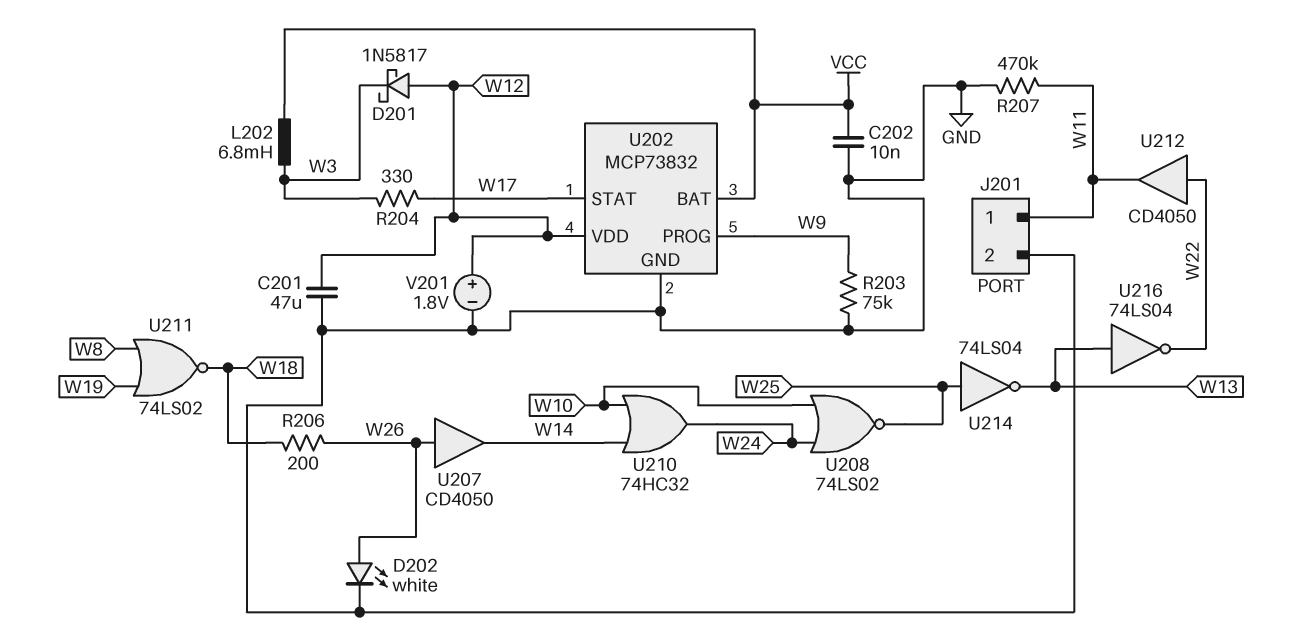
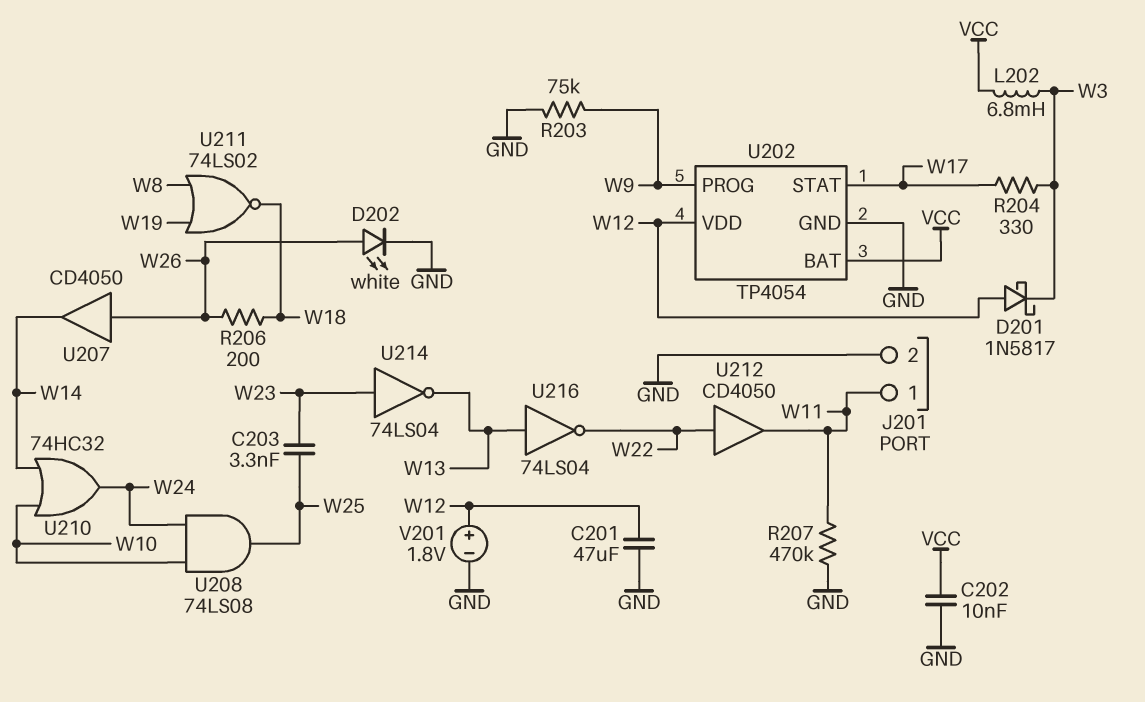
C203: none -> 3.3nF (W23, W25)
U202: MCP73832 -> TP4054
U208: NOR 74LS02 (in W10, in W24, out W25) -> AND 74LS08 (in W10, in W24, out W25)
U214: NOT 74LS04 (in W25, out W13) -> NOT 74LS04 (in W23, out W13)

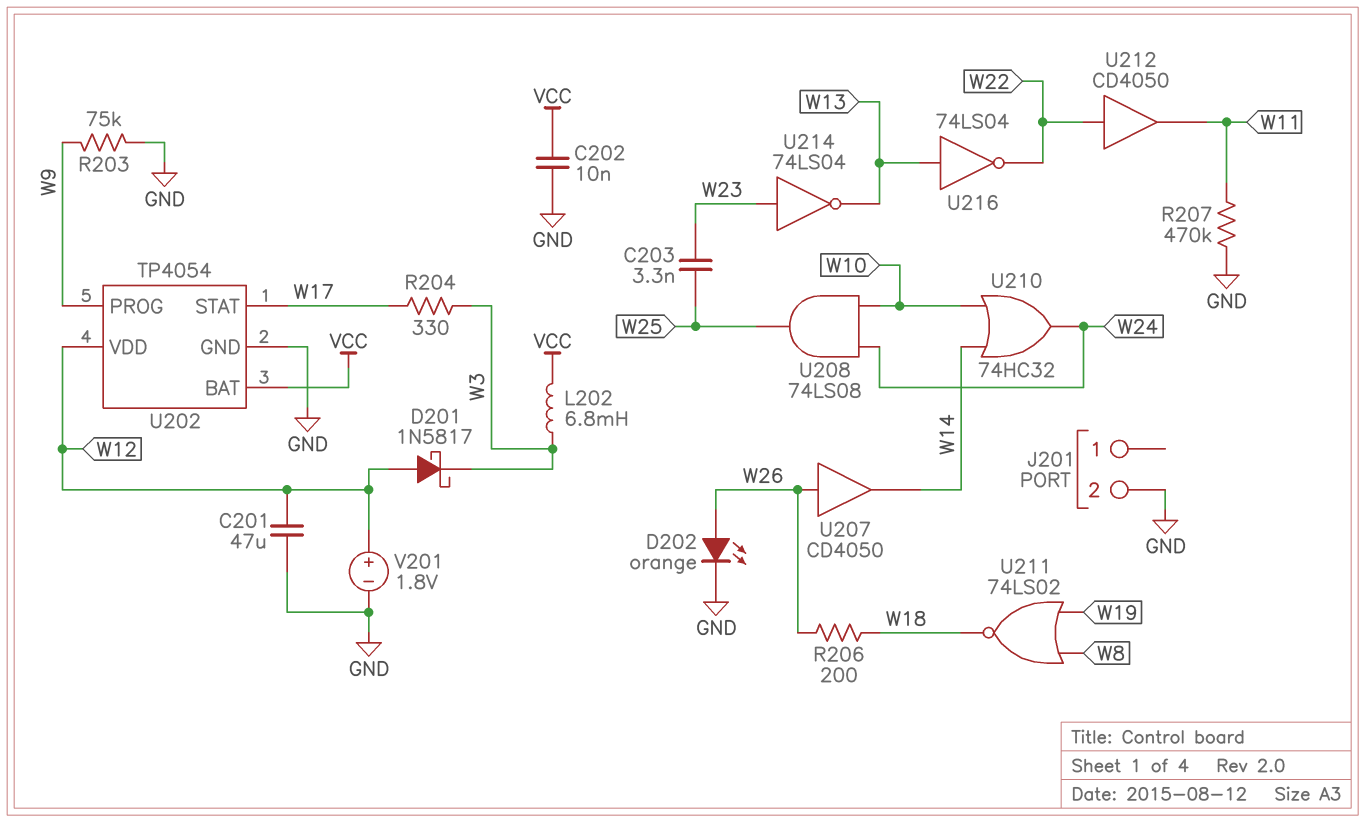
D202: LED white (A W26, K GND) -> LED orange (A W26, K GND)
J201 pin 1: W11 -> none

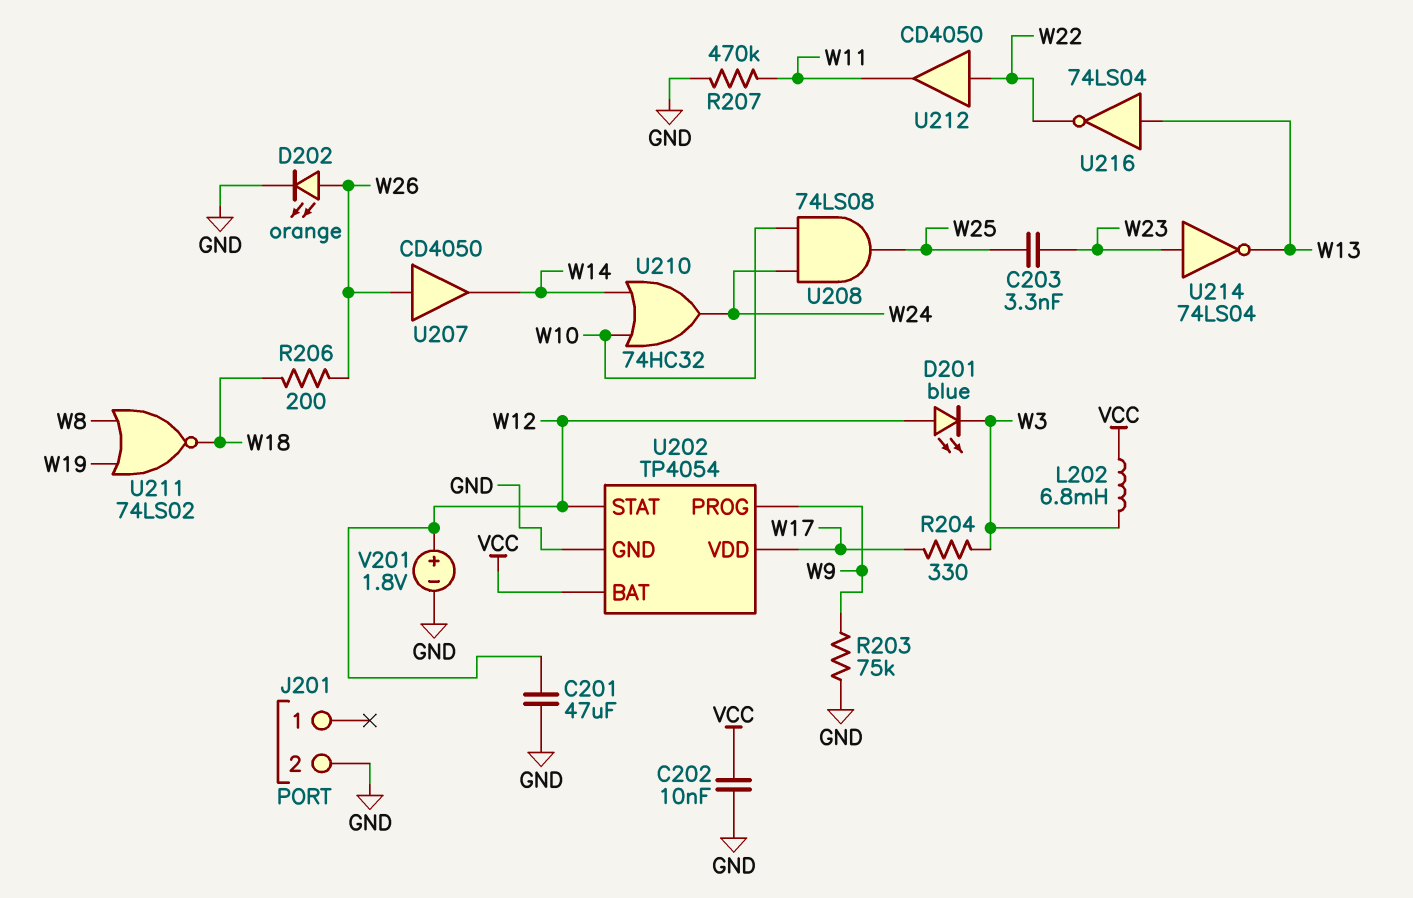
D201: schottky 1N5817 (A W12, K W3) -> LED blue (A W12, K W3)
U202 pin STAT: W17 -> W12
U202 pin VDD: W12 -> W17

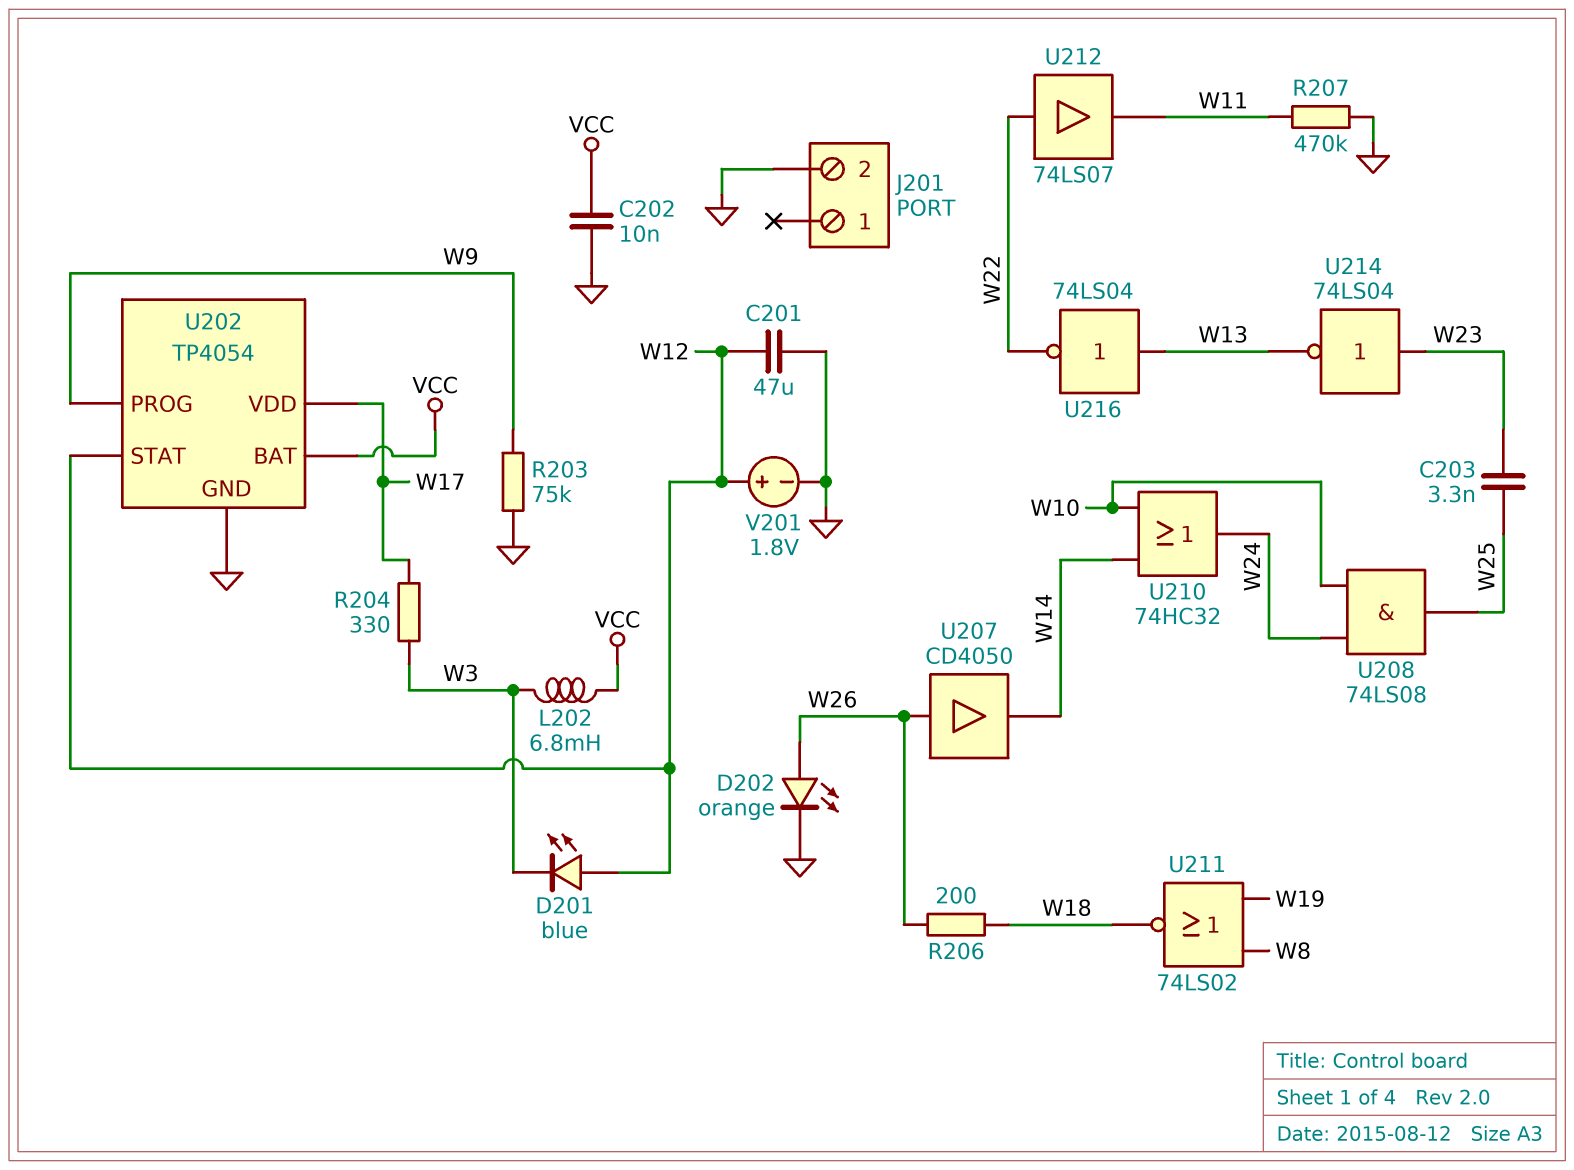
U212: buffer CD4050 (in W22, out W11) -> buffer 74LS07 (in W22, out W11)

